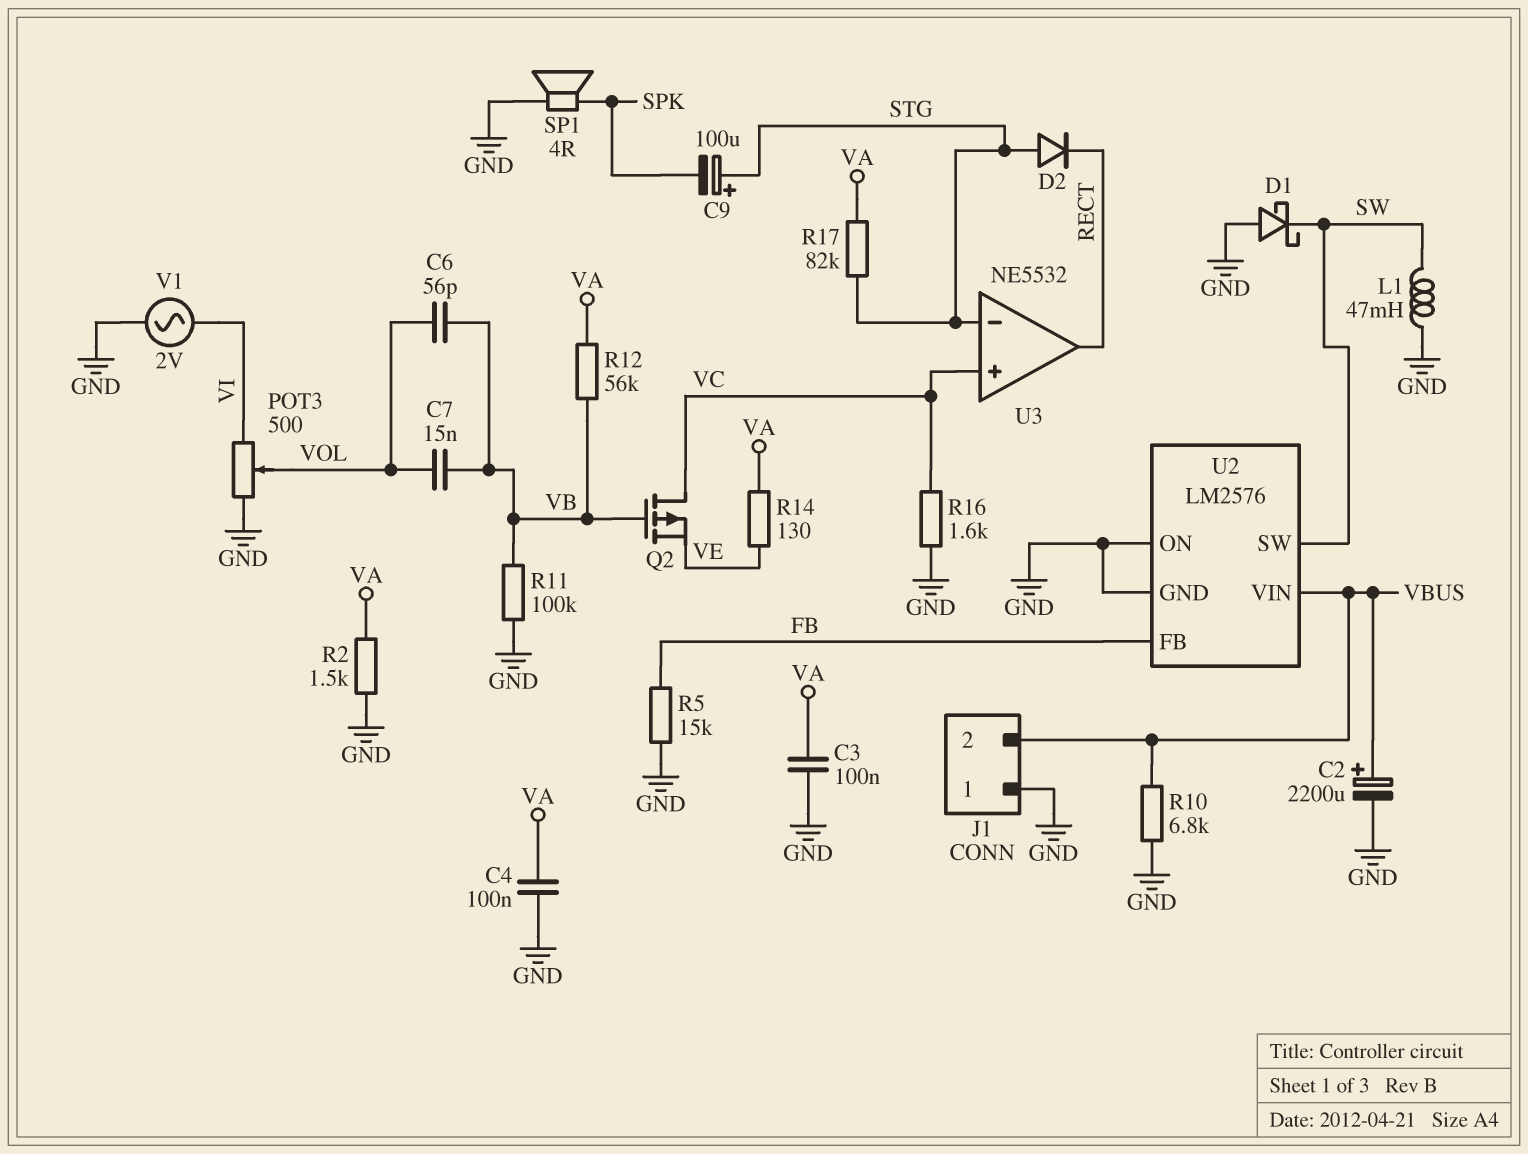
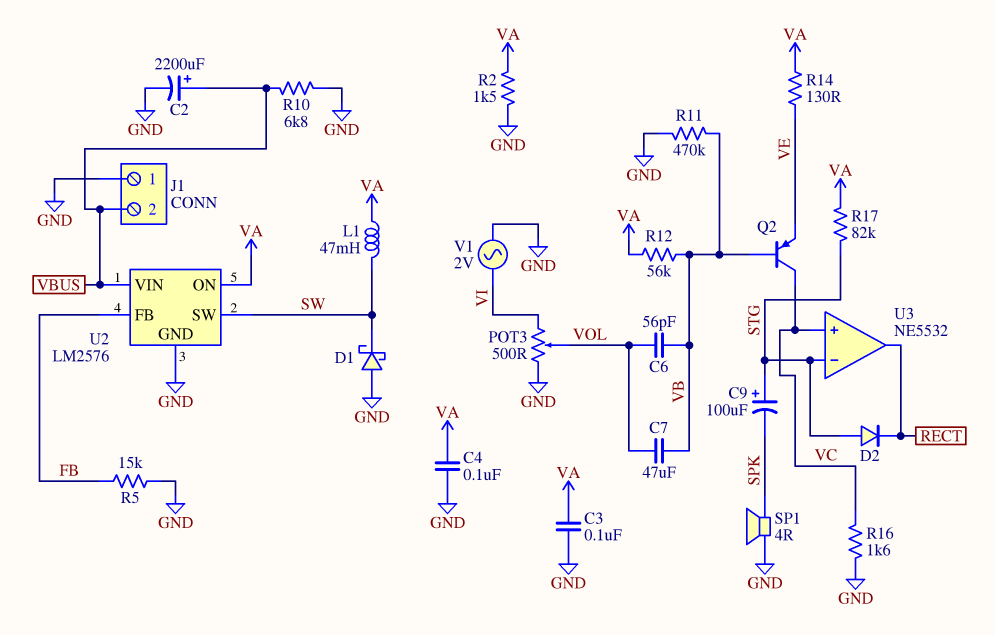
C7: 15nF (VB, VOL) -> 47uF (VB, VOL)
L1: 47mH (GND, SW) -> 47mH (SW, VA)
Q2: PMOS (G VB, D VC, S VE) -> PNP (B VB, C VC, E VE)
R11: 100k (GND, VB) -> 470k (GND, VB)
U2 pin ON: GND -> VA

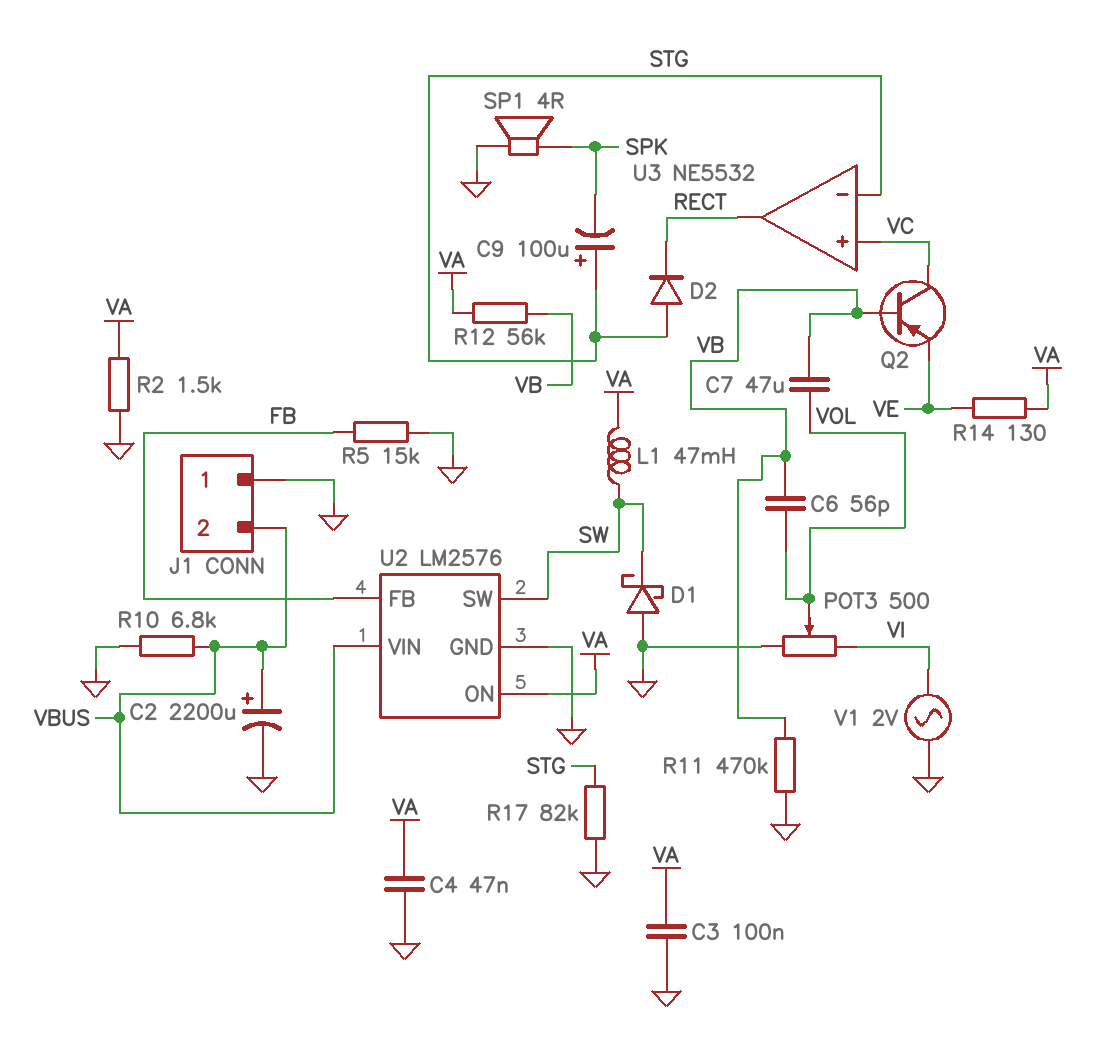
C4: 100nF (GND, VA) -> 47nF (GND, VA)
R16: 1.6k (GND, VC) -> none
R17: 82k (STG, VA) -> 82k (GND, STG)

